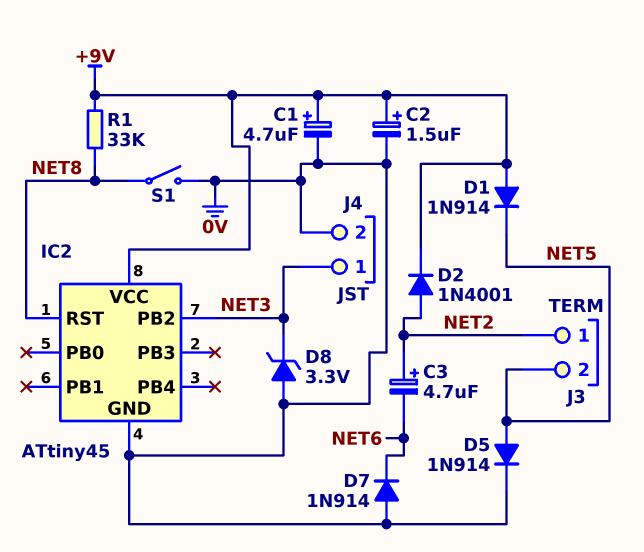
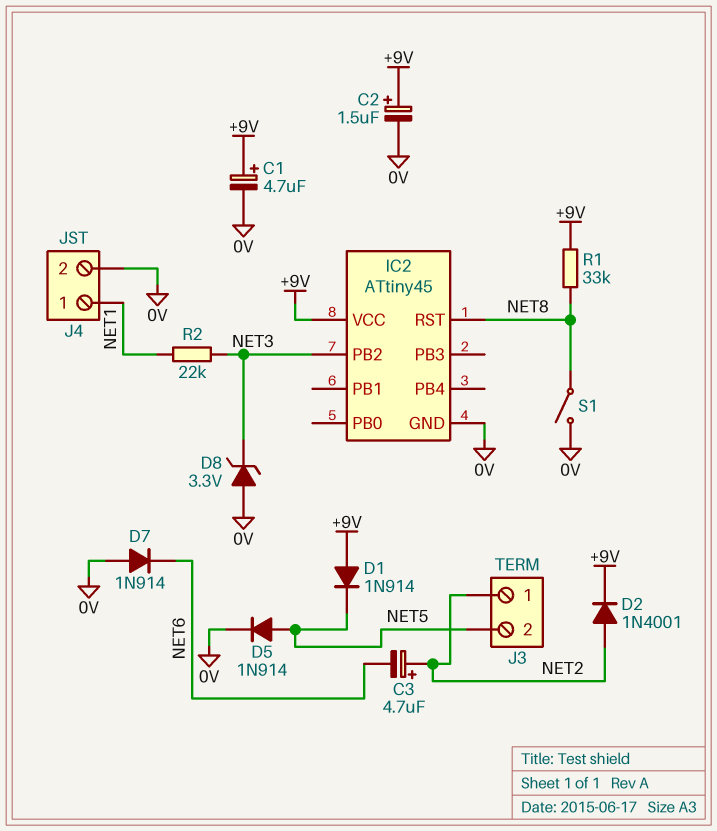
J4 pin 1: NET3 -> NET1
R2: none -> 22k (NET1, NET3)

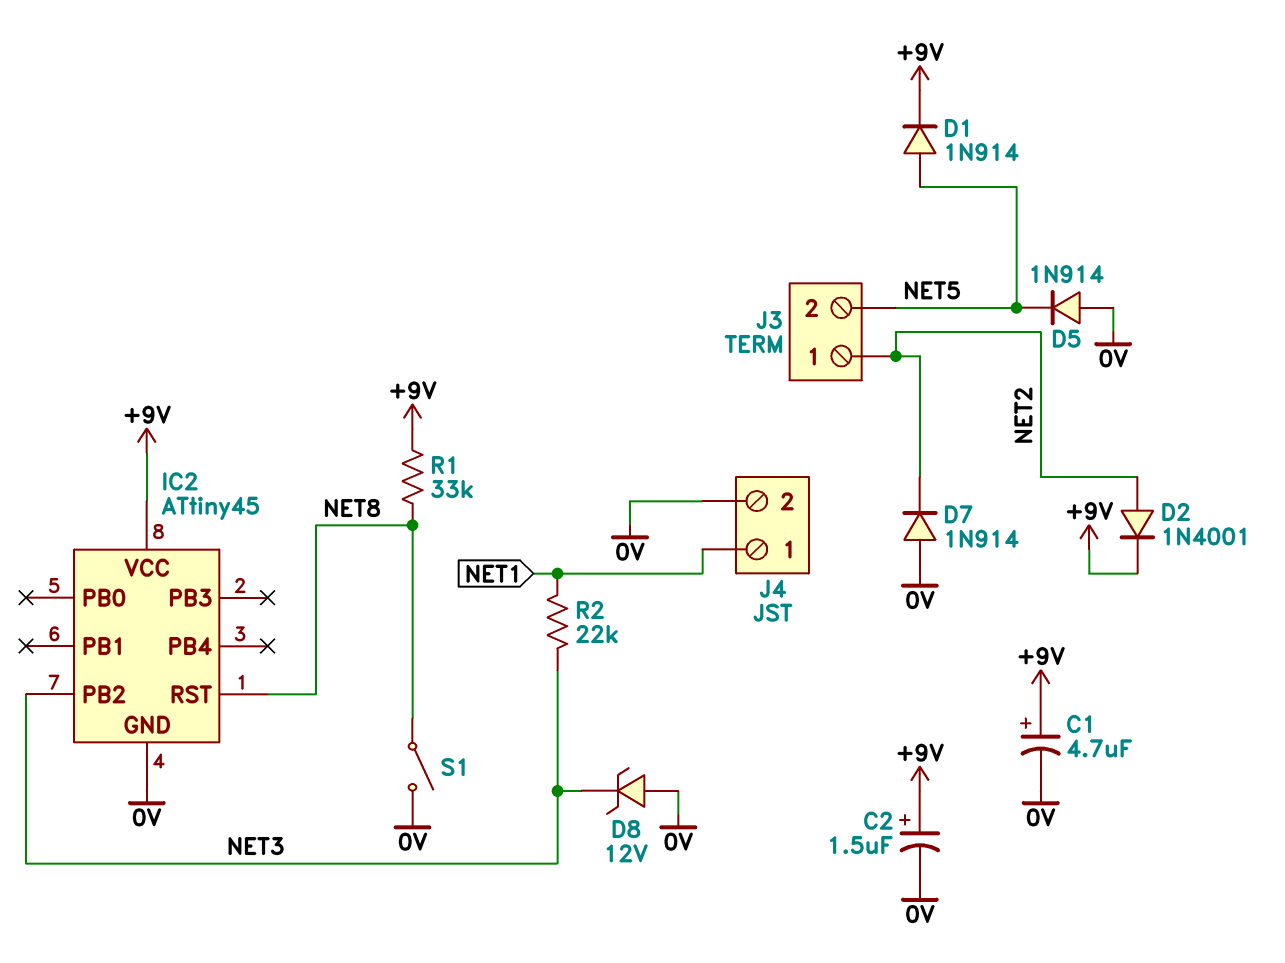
C3: 4.7uF (plus NET2, minus NET6) -> none
D1: diode 1N914 (A +9V, K NET5) -> diode 1N914 (A NET5, K +9V)
D5: diode 1N914 (A NET5, K 0V) -> diode 1N914 (A 0V, K NET5)
D7: diode 1N914 (A 0V, K NET6) -> diode 1N914 (A 0V, K NET2)
D8: zener 3.3V (A 0V, K NET3) -> zener 12V (A 0V, K NET3)

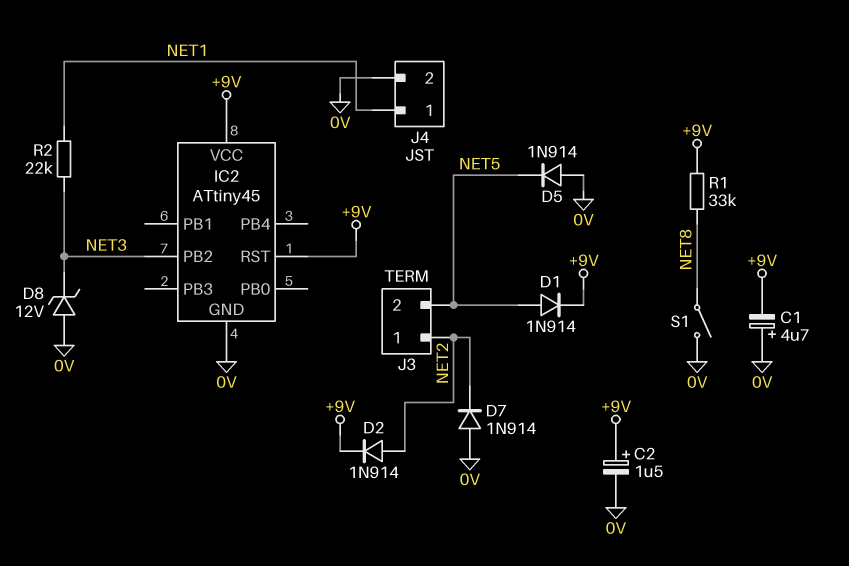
C1: 4.7uF (plus +9V, minus 0V) -> 4.7uF (plus 0V, minus +9V)
D2: diode 1N4001 (A NET2, K +9V) -> diode 1N914 (A NET2, K +9V)
IC2 pin RST: NET8 -> +9V

